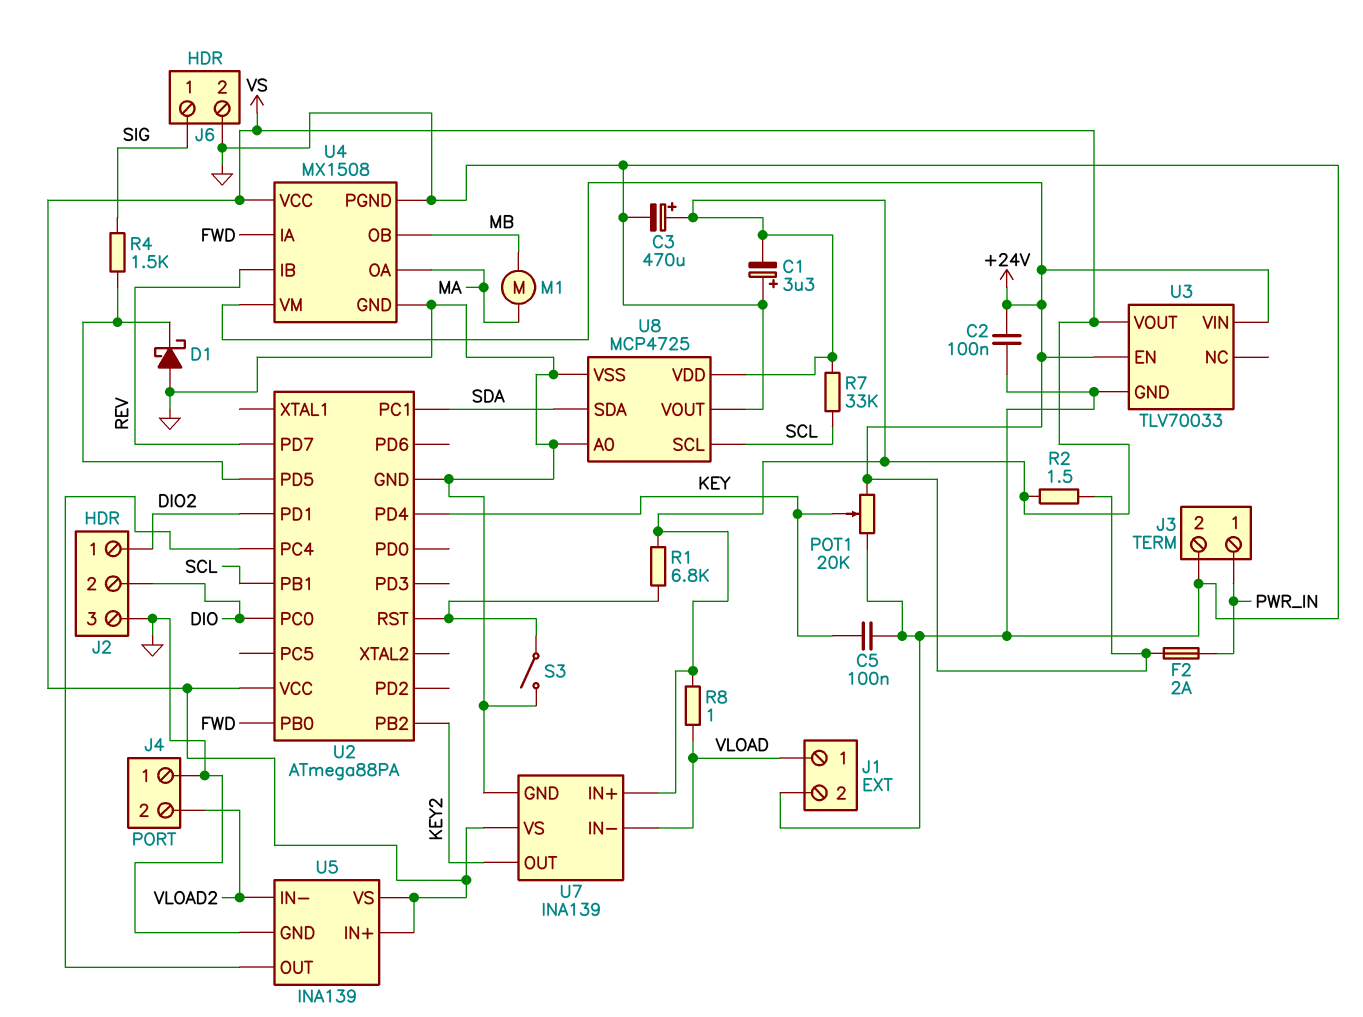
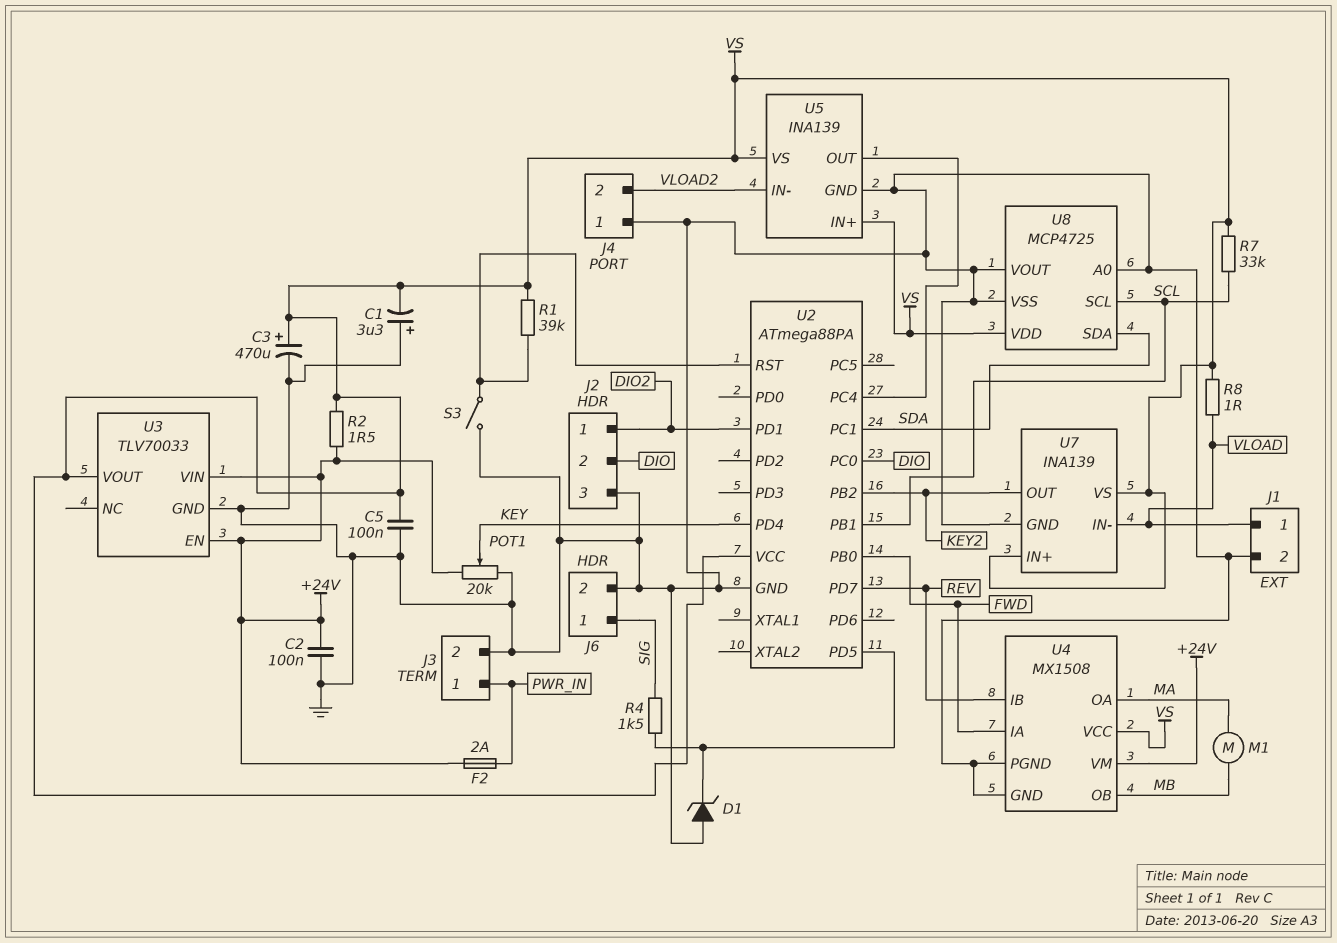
C5: 100nF (GND, KEY) -> 100nF (GND, VS)
D1: schottky (A GND, K U2/PD5) -> zener (A GND, K U2/PD5)
R1: 6.8k (U2/RST, VS) -> 39k (U2/RST, VS)

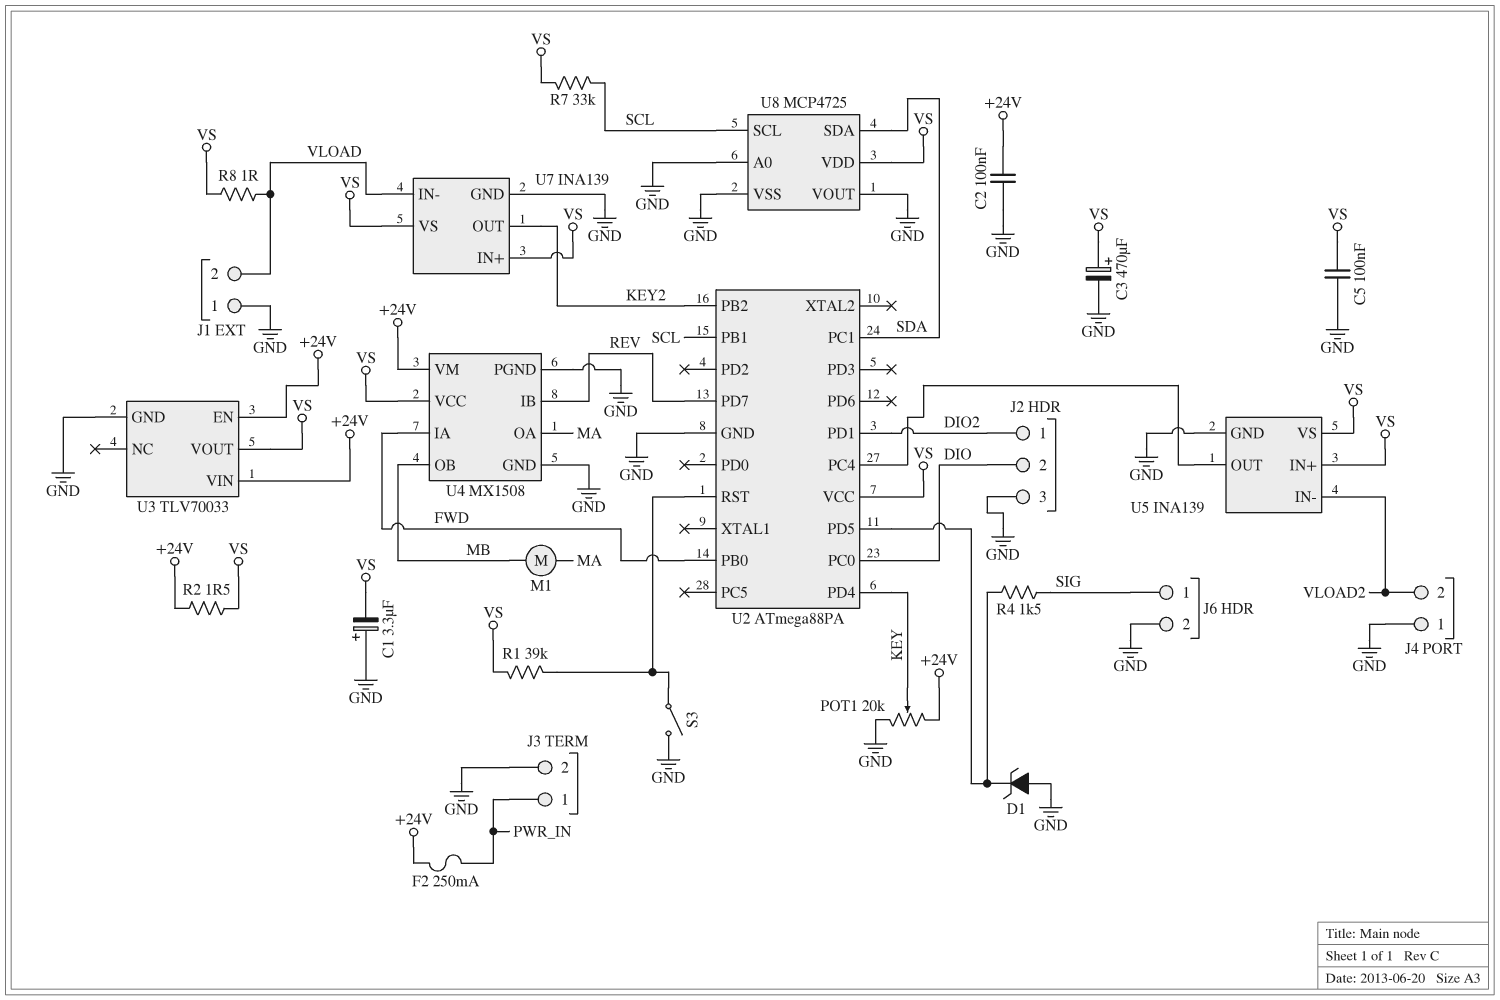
F2: 2A (+24V, PWR_IN) -> 250mA (+24V, PWR_IN)
J1 pin 1: VLOAD -> GND
J1 pin 2: GND -> VLOAD

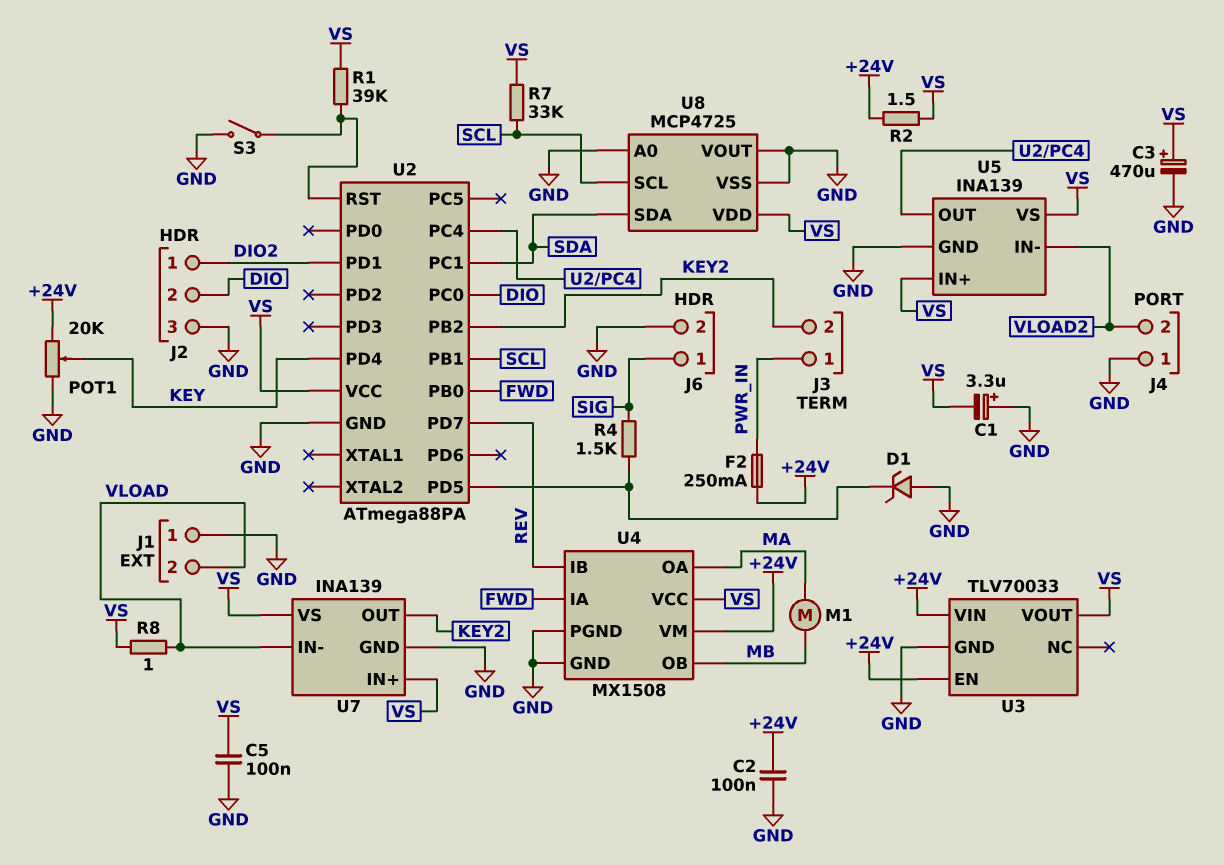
J3 pin 2: GND -> KEY2

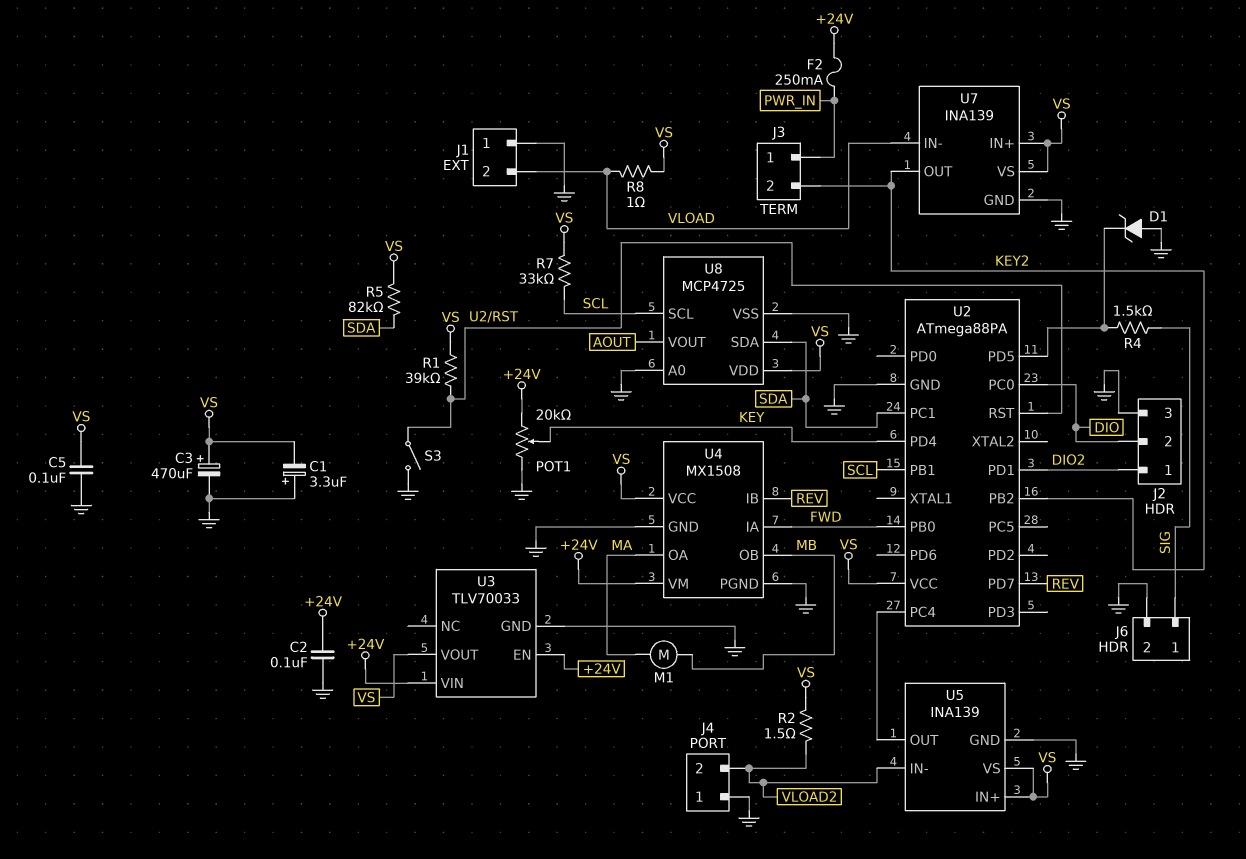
R2: 1.5 (+24V, VS) -> 1.5 (VLOAD2, VS)
R5: none -> 82k (SDA, VS)
U8 pin VOUT: GND -> AOUT

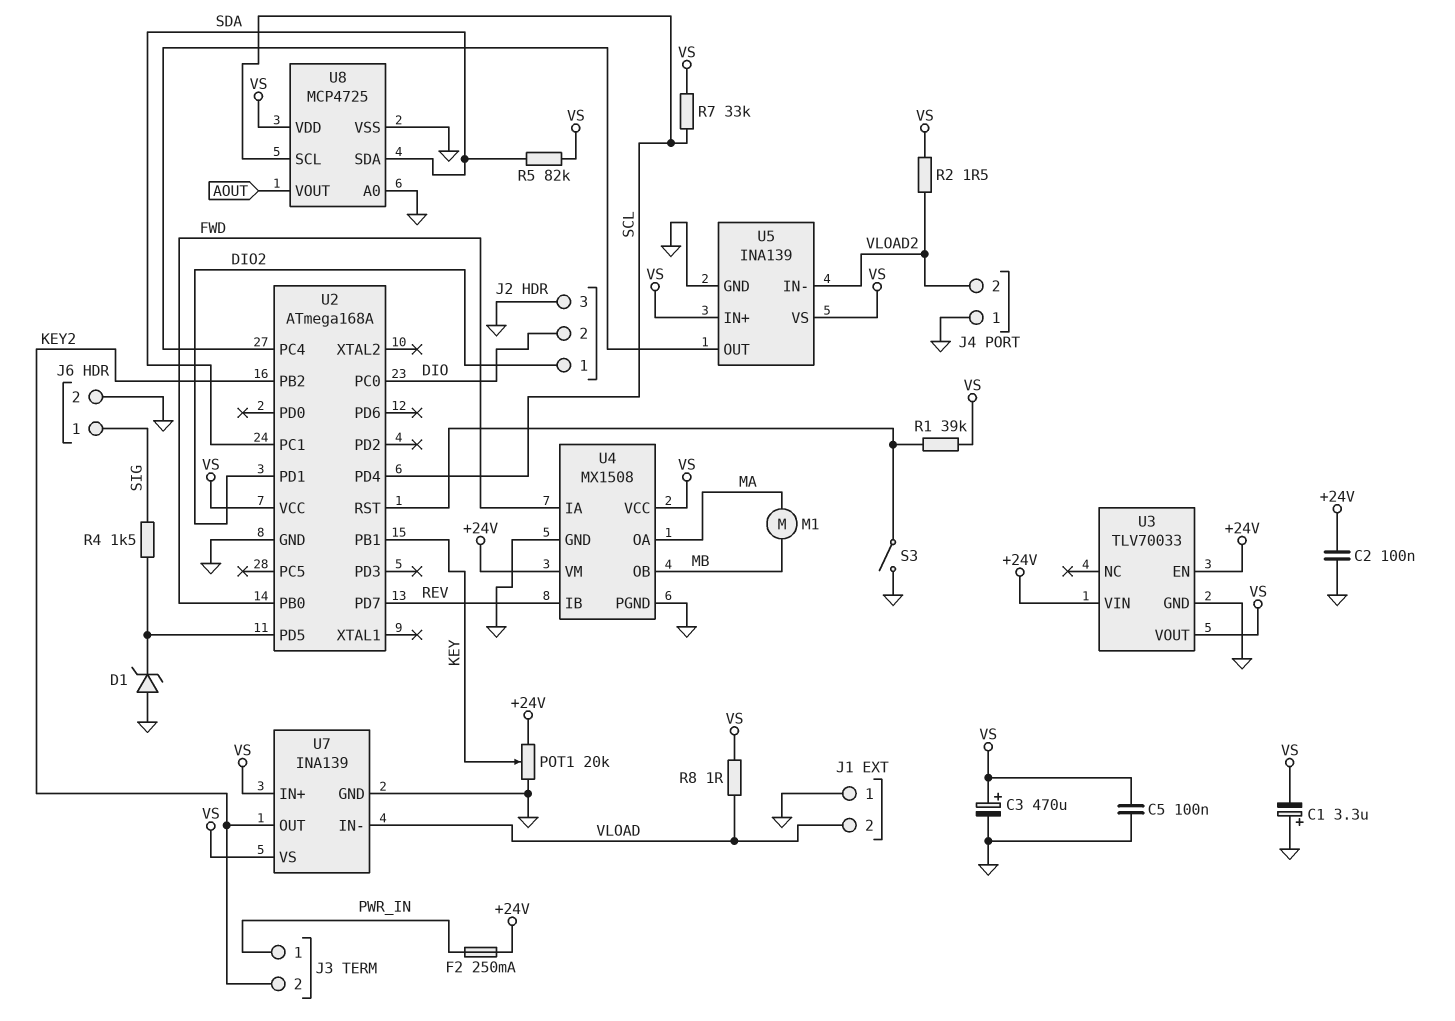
U2: ATmega88PA -> ATmega168A
U2 pin PB1: SCL -> KEY
U2 pin PD4: KEY -> SCL

